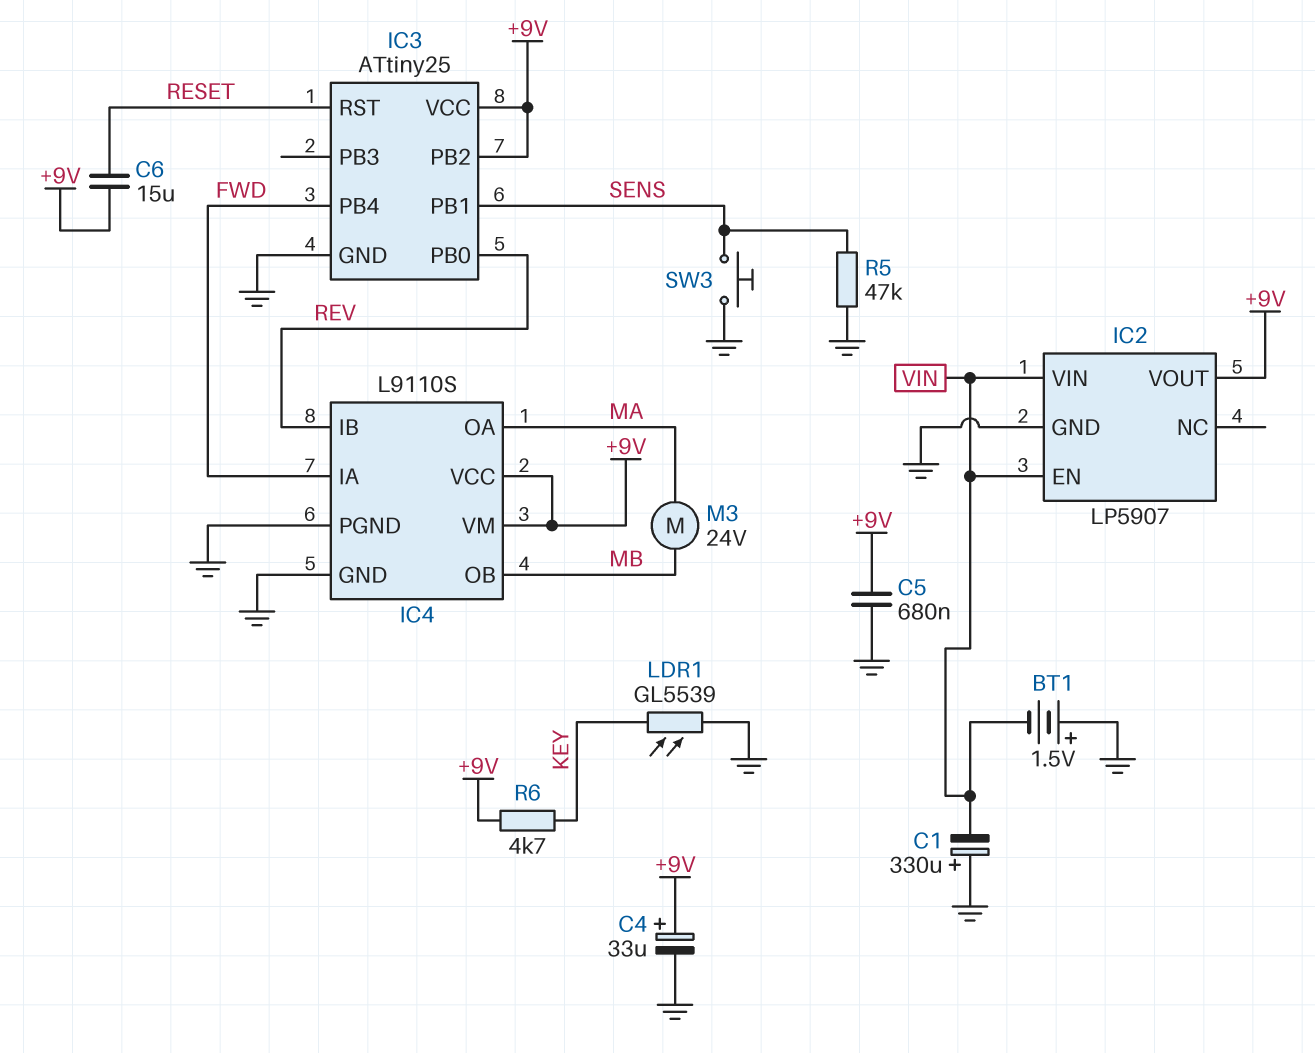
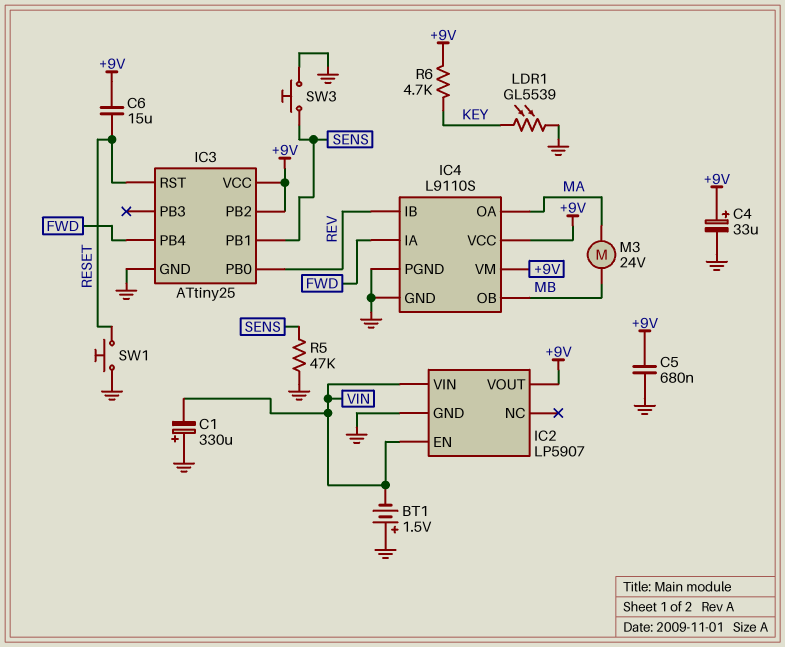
SW1: none -> button (GND, RESET)

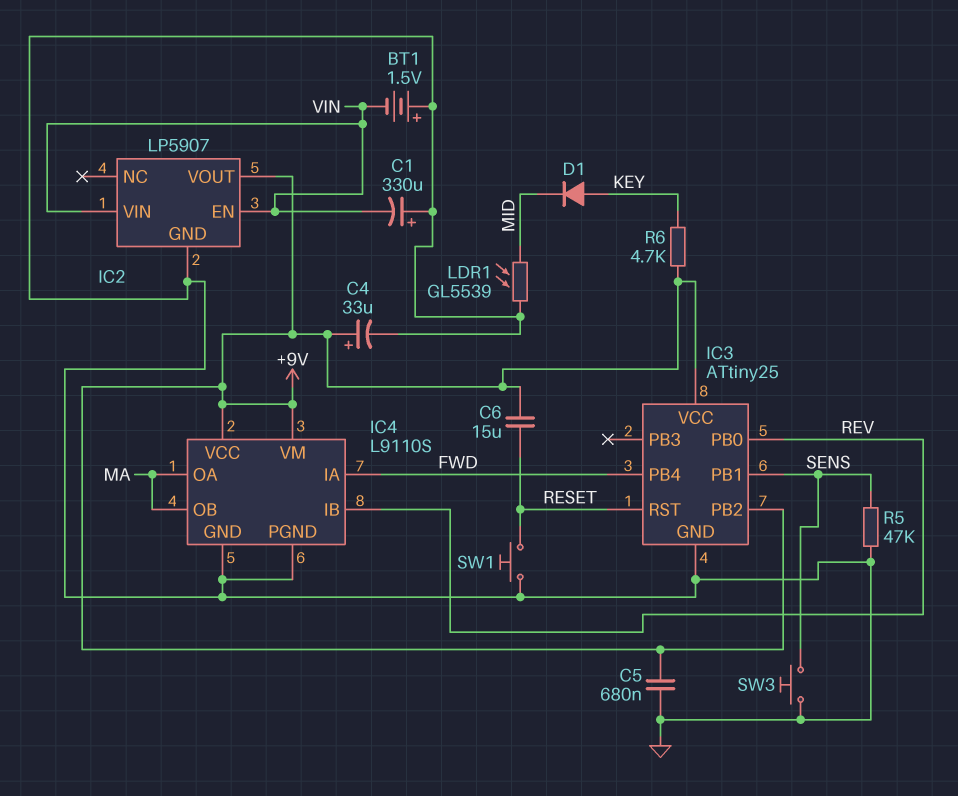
D1: none -> diode (A KEY, K MID)
IC4 pin OB: MB -> MA
LDR1: GL5539 (GND, KEY) -> GL5539 (GND, MID)
M3: motor 24V (MA, MB) -> none

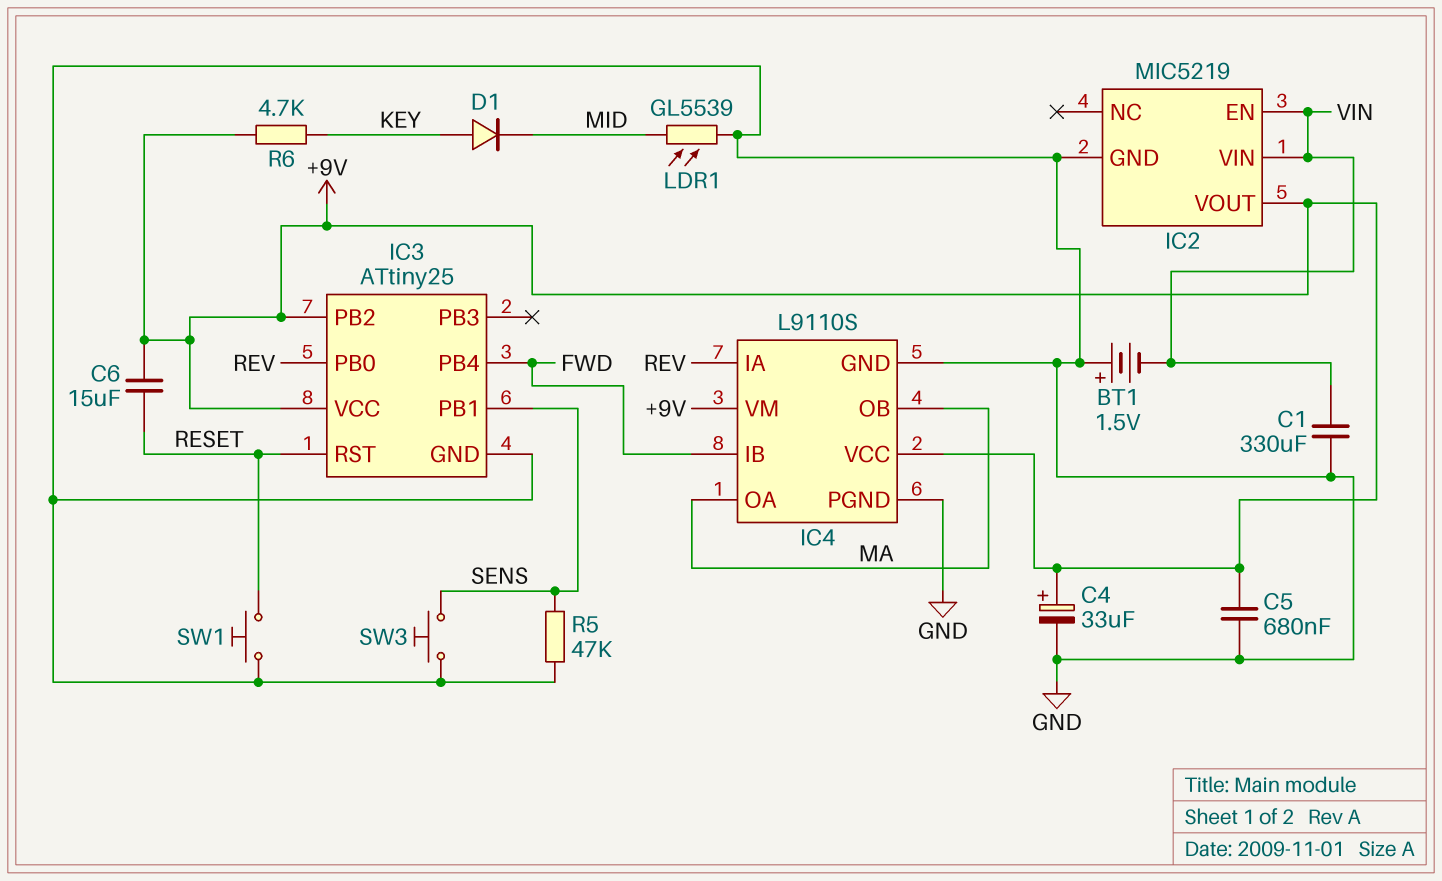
C1: 330uF (plus GND, minus VIN) -> 330uF (GND, VIN)
IC2: LP5907 -> MIC5219
IC4 pin IA: FWD -> REV
IC4 pin IB: REV -> FWD

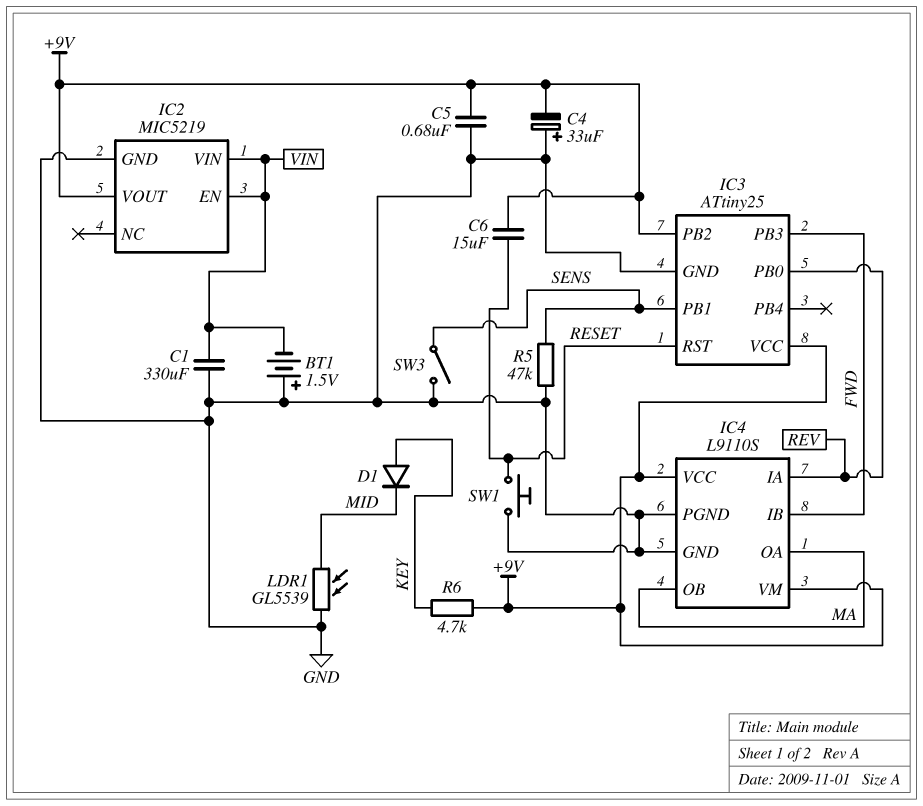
C4: 33uF (plus +9V, minus GND) -> 33uF (plus GND, minus +9V)
IC3 pin PB3: none -> FWD
IC3 pin PB4: FWD -> none
SW3: button (GND, SENS) -> switch (GND, SENS)

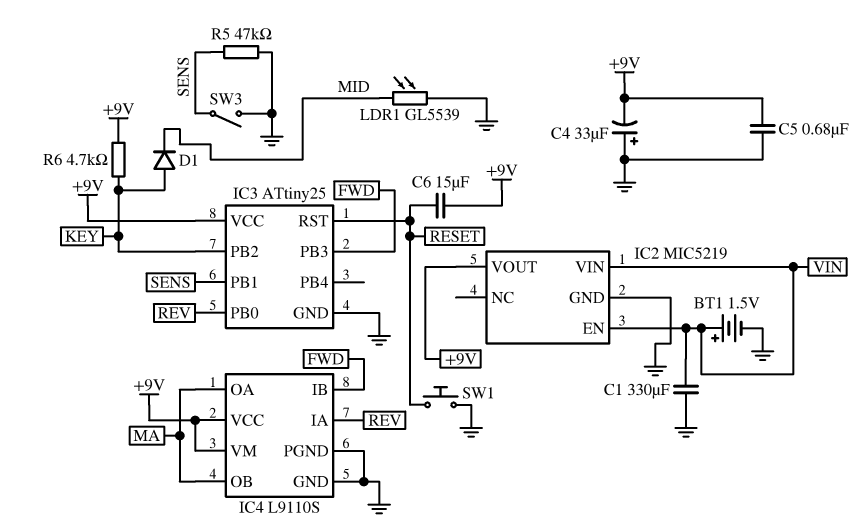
BT1: 1.5V (plus GND, minus VIN) -> 1.5V (plus VIN, minus GND)
IC3 pin PB2: +9V -> KEY

